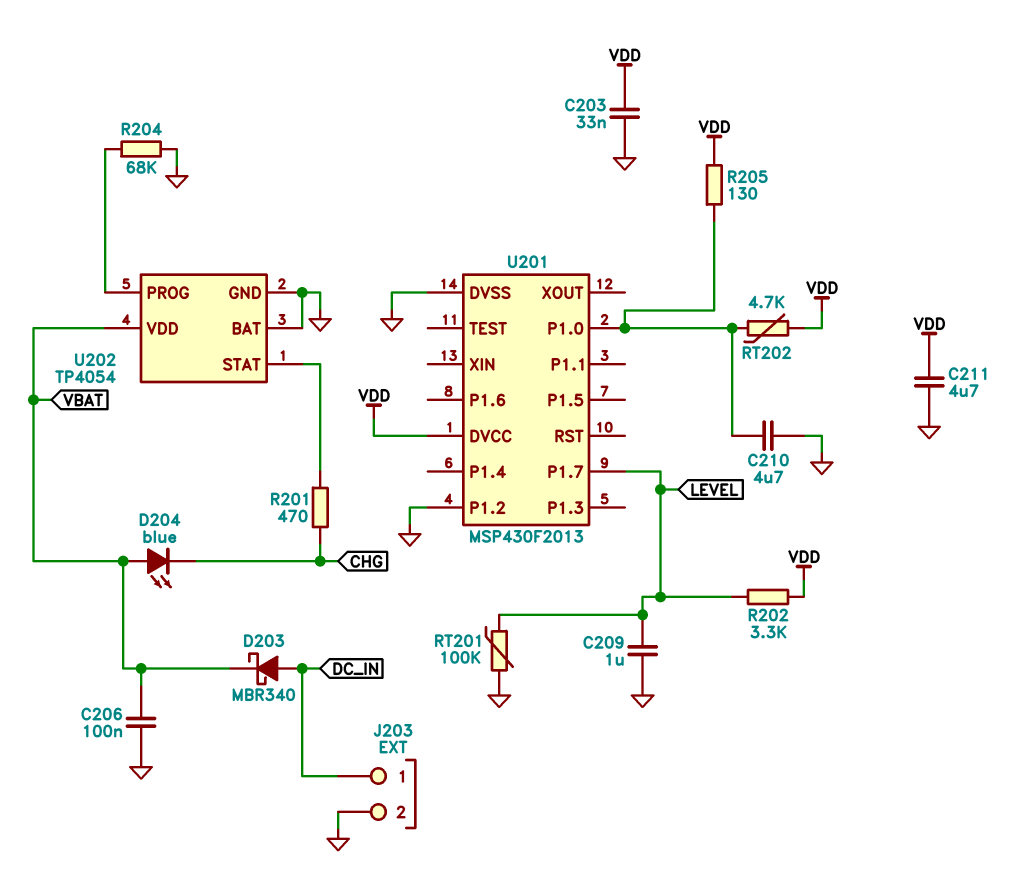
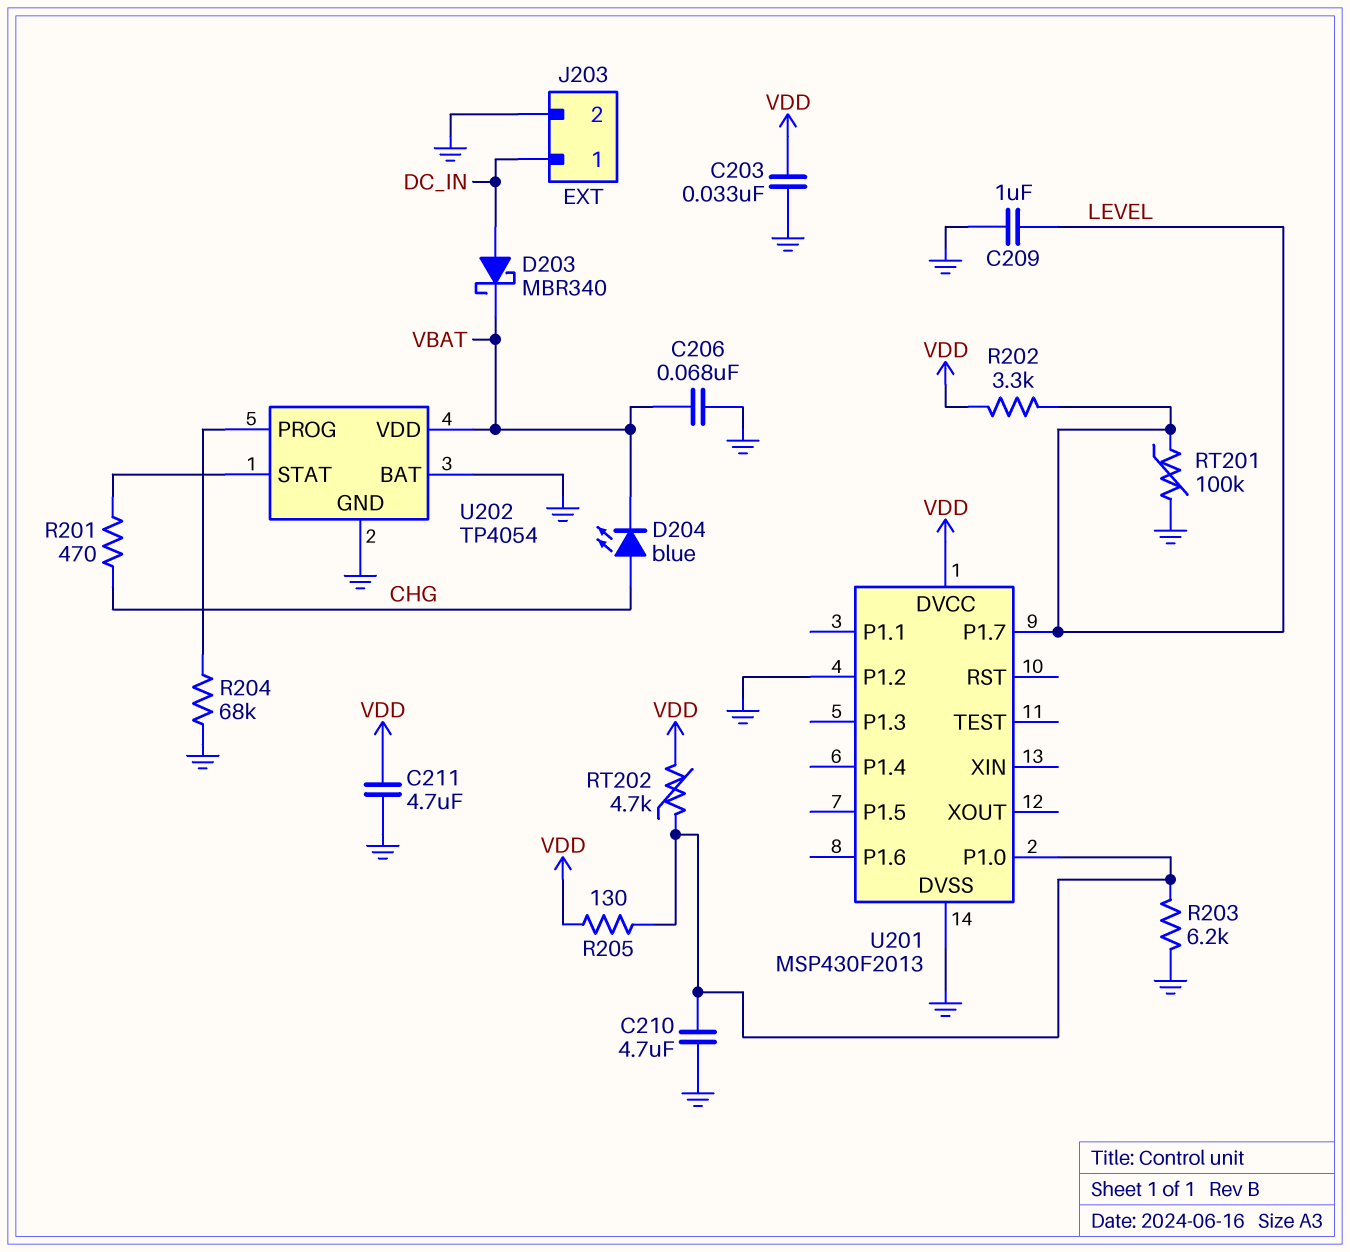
C206: 100nF (GND, VBAT) -> 68nF (GND, VBAT)
D204: LED blue (A VBAT, K CHG) -> LED blue (A CHG, K VBAT)
R203: none -> 6.2k (GND, U201/P1.0)

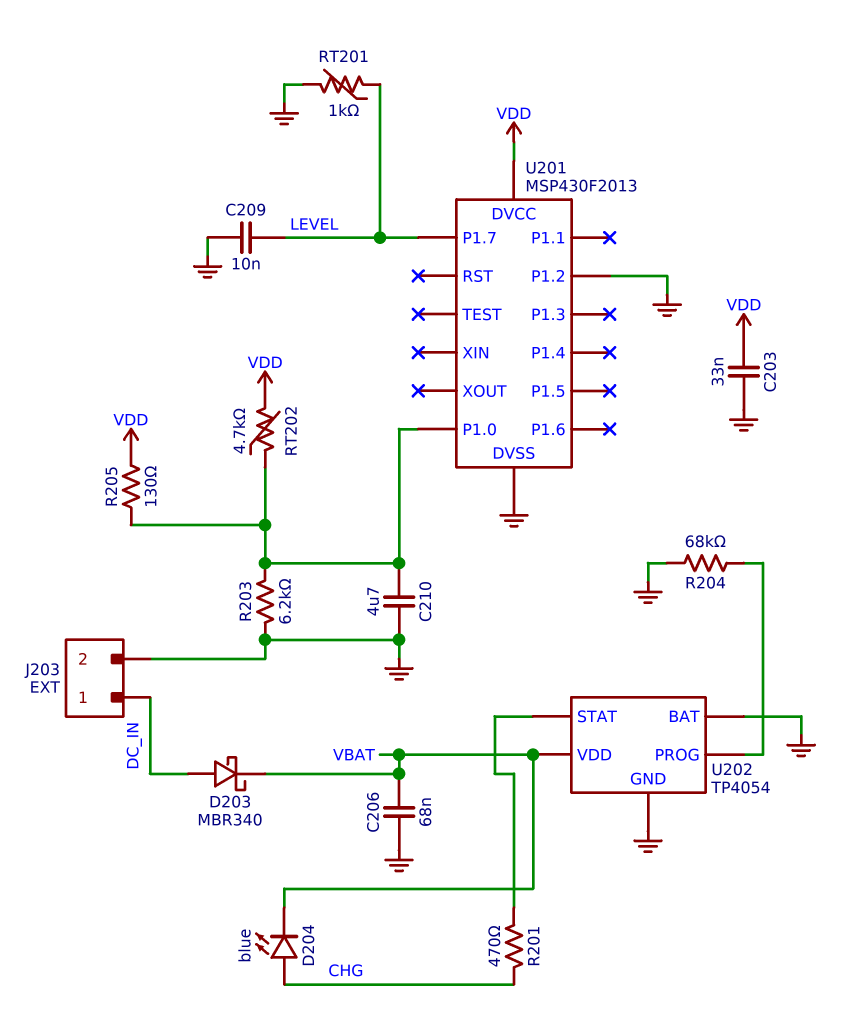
C209: 1uF (GND, LEVEL) -> 10nF (GND, LEVEL)
C211: 4.7uF (GND, VDD) -> none
R202: 3.3k (LEVEL, VDD) -> none
RT201: 100k (GND, LEVEL) -> 1k (GND, LEVEL)

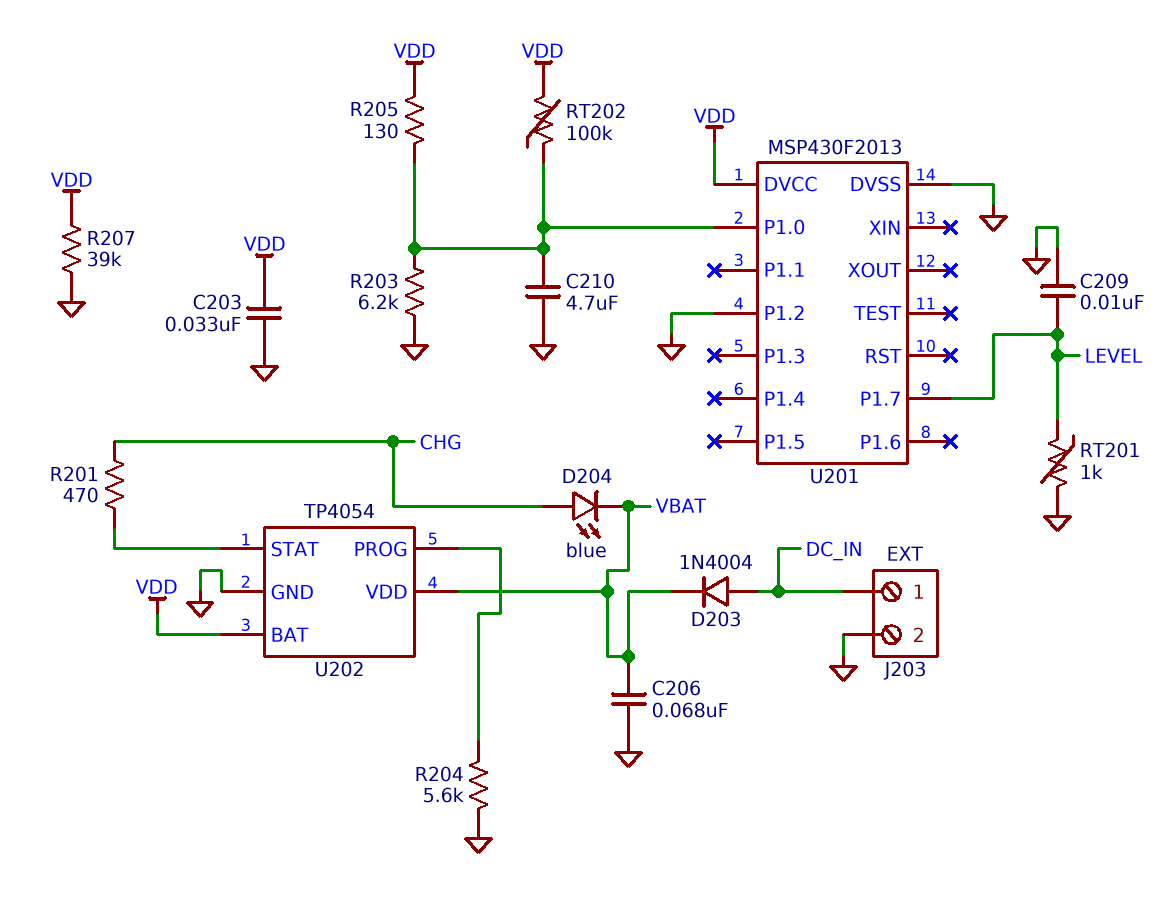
D203: schottky MBR340 (A DC_IN, K VBAT) -> diode 1N4004 (A DC_IN, K VBAT)
R204: 68k (GND, U202/PROG) -> 5.6k (GND, U202/PROG)
R207: none -> 39k (GND, VDD)
RT202: 4.7k (U201/P1.0, VDD) -> 100k (U201/P1.0, VDD)
U202 pin BAT: GND -> VDD

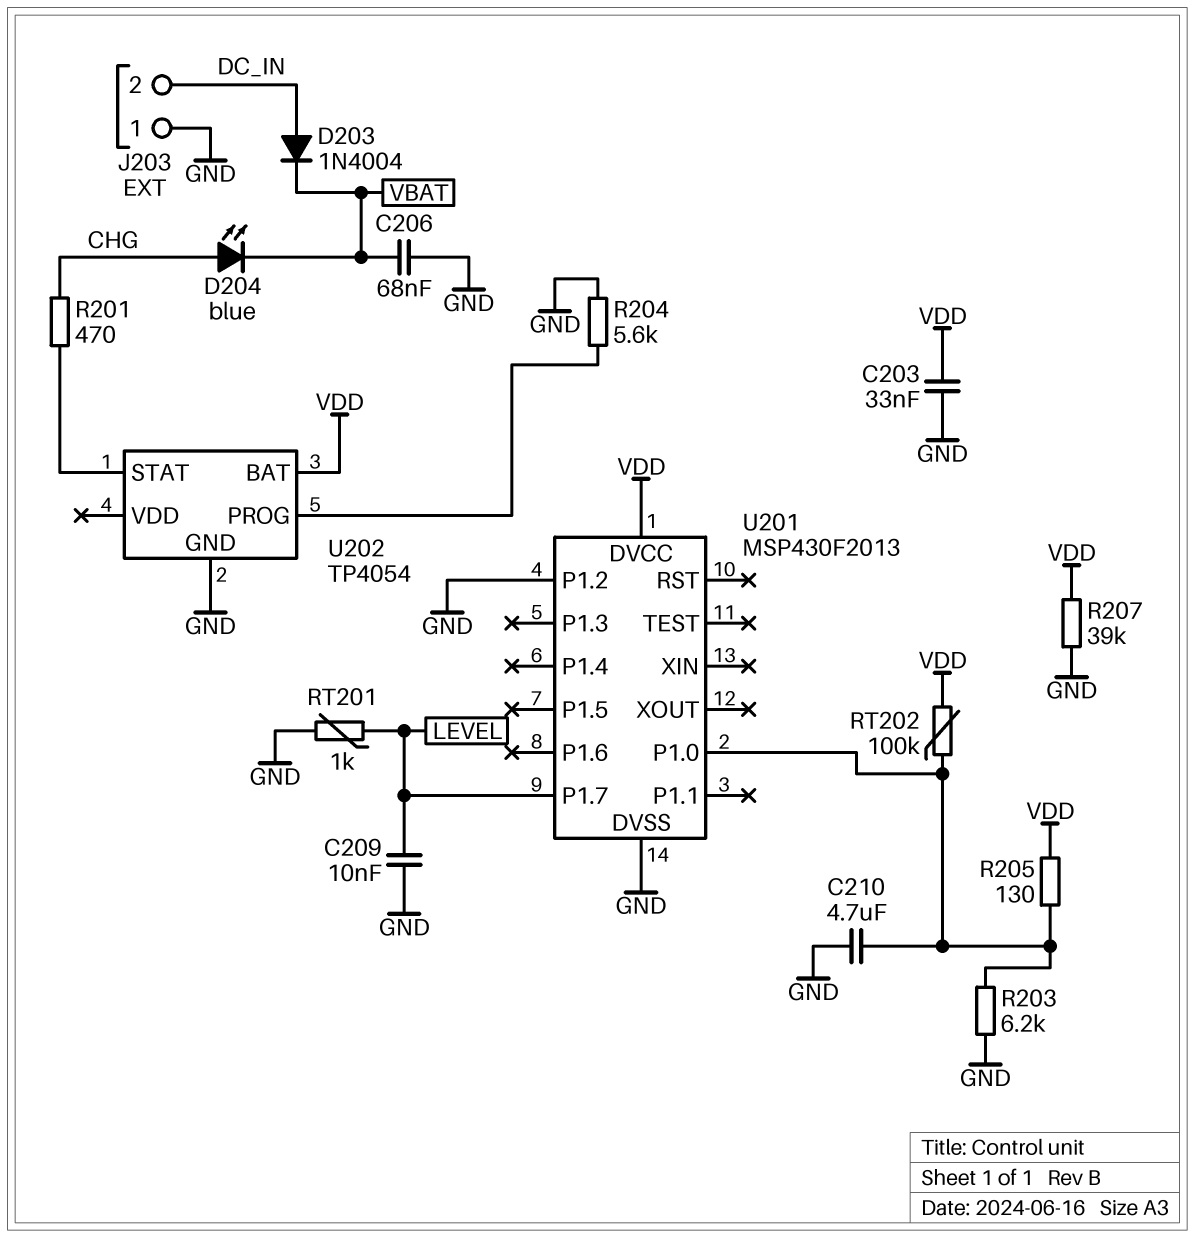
J203 pin 1: DC_IN -> GND
J203 pin 2: GND -> DC_IN
U202 pin VDD: VBAT -> none

